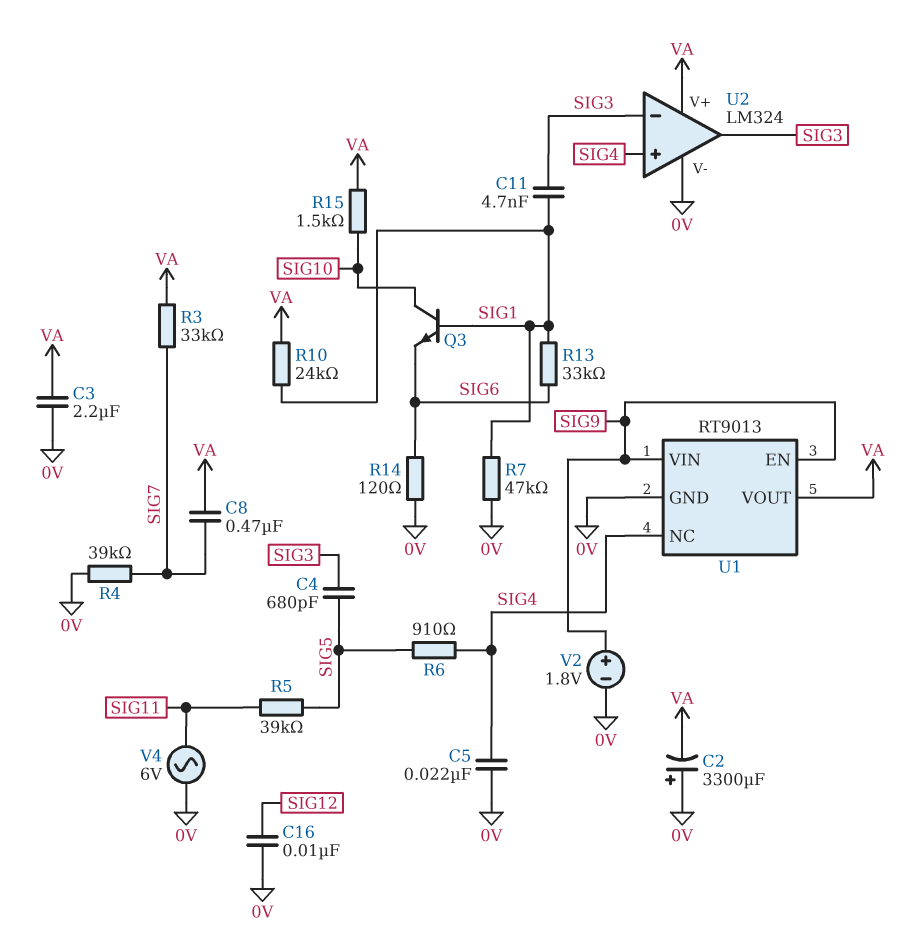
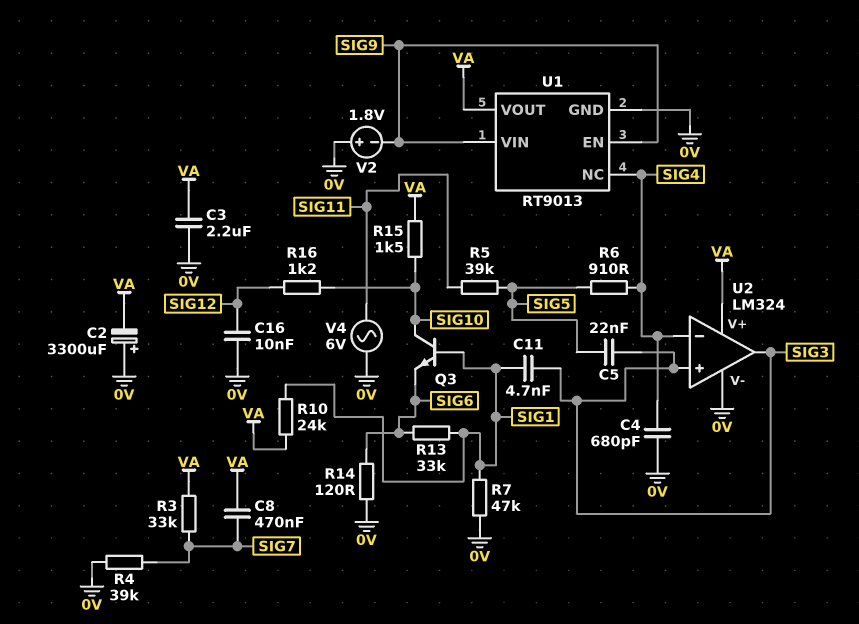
C4: 680pF (SIG3, SIG5) -> 680pF (0V, SIG4)
C5: 22nF (0V, SIG4) -> 22nF (SIG3, SIG5)
R16: none -> 1.2k (SIG10, SIG12)
U2 pin in+: SIG4 -> SIG3
U2 pin in-: SIG3 -> SIG4
V2: 1.8V (plus SIG9, minus 0V) -> 1.8V (plus 0V, minus SIG9)

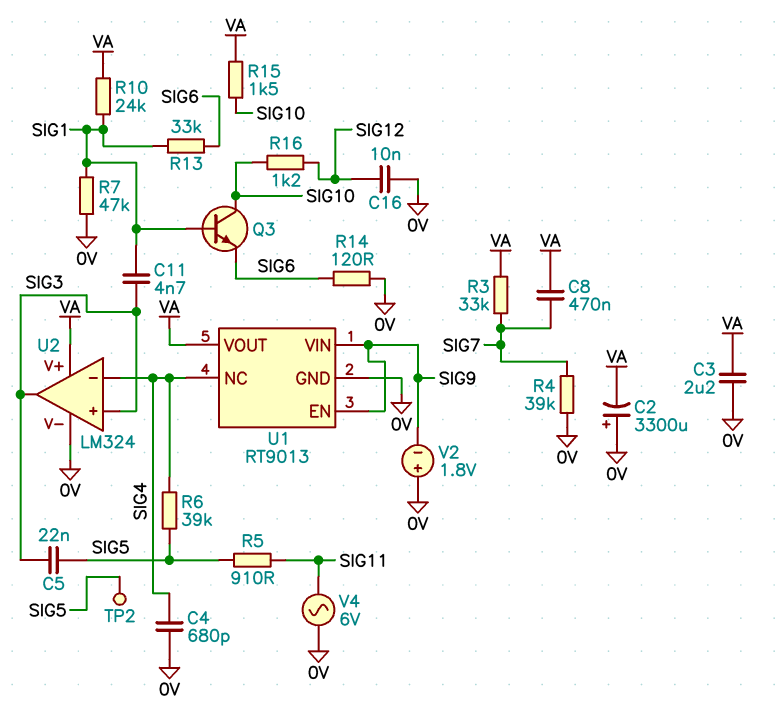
R5: 39k (SIG5, SIG11) -> 910 (SIG5, SIG11)
R6: 910 (SIG4, SIG5) -> 39k (SIG4, SIG5)
TP2: none -> test point (SIG5)

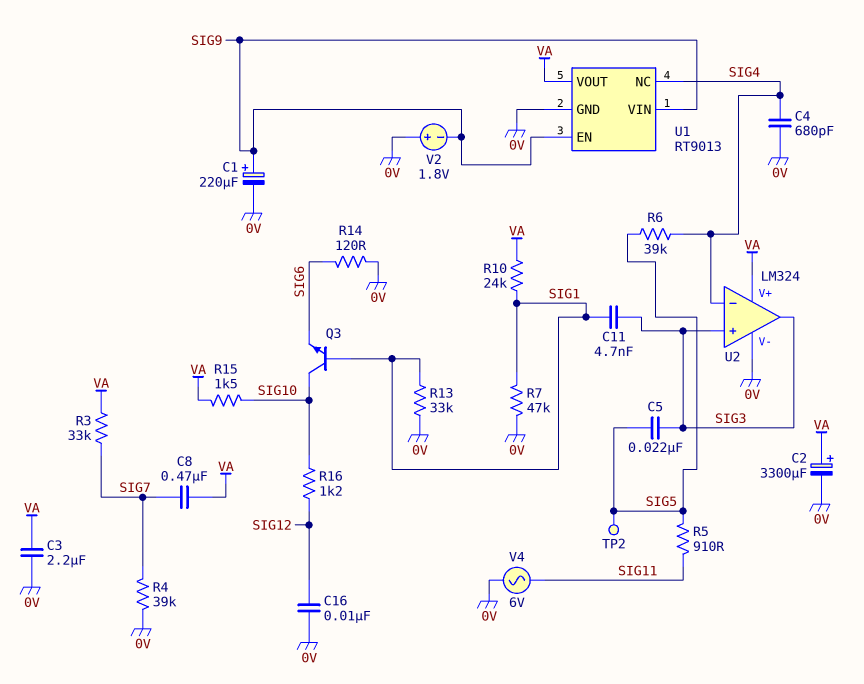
C1: none -> 220uF (plus SIG9, minus 0V)
C2: 3300uF (plus 0V, minus VA) -> 3300uF (plus VA, minus 0V)
R13: 33k (SIG1, SIG6) -> 33k (0V, SIG1)

